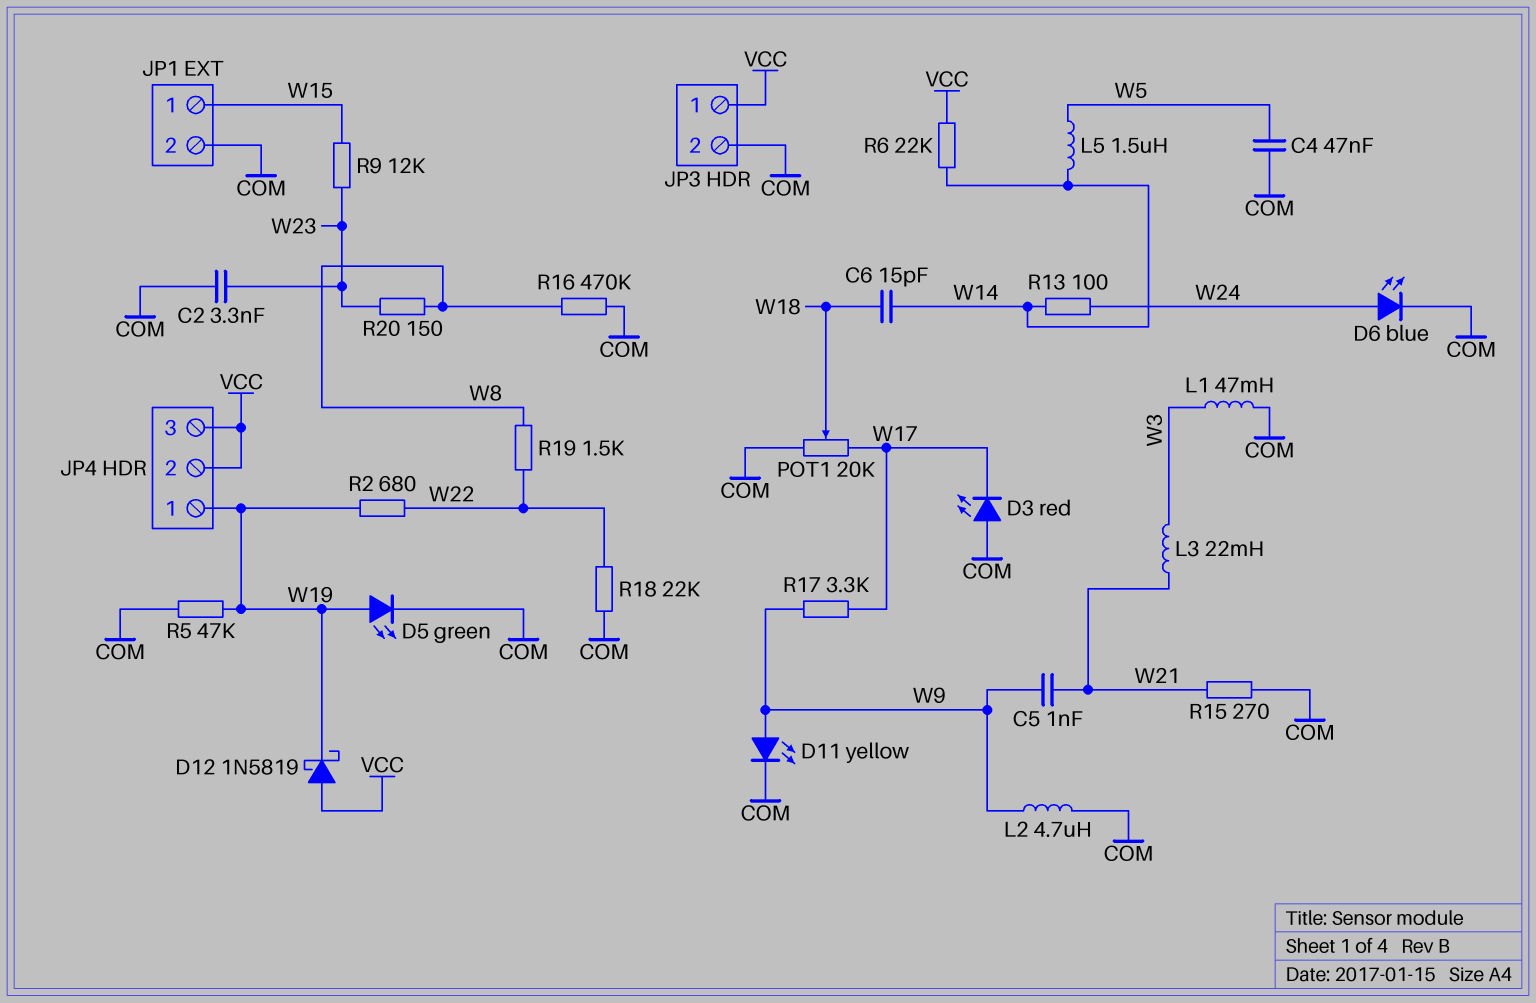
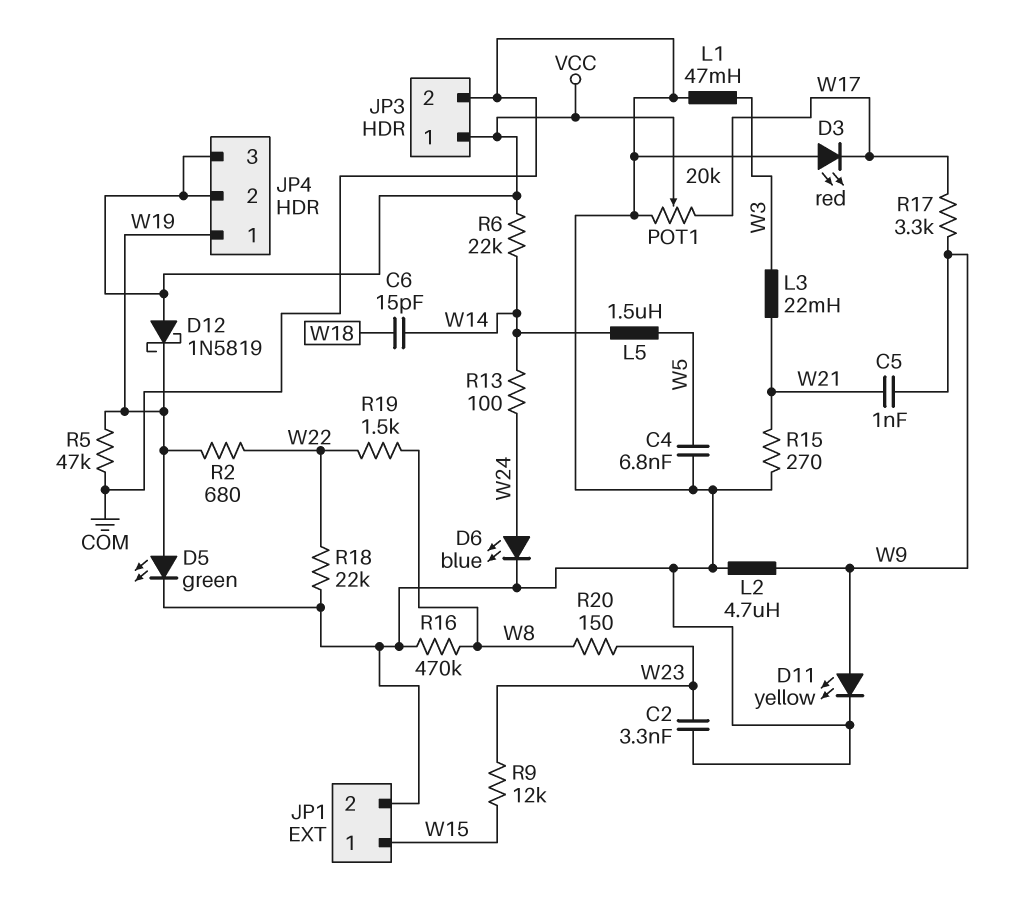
C4: 47nF (COM, W5) -> 6.8nF (COM, W5)
POT1: 20k (COM, W17, wiper W18) -> 20k (COM, W17, wiper VCC)

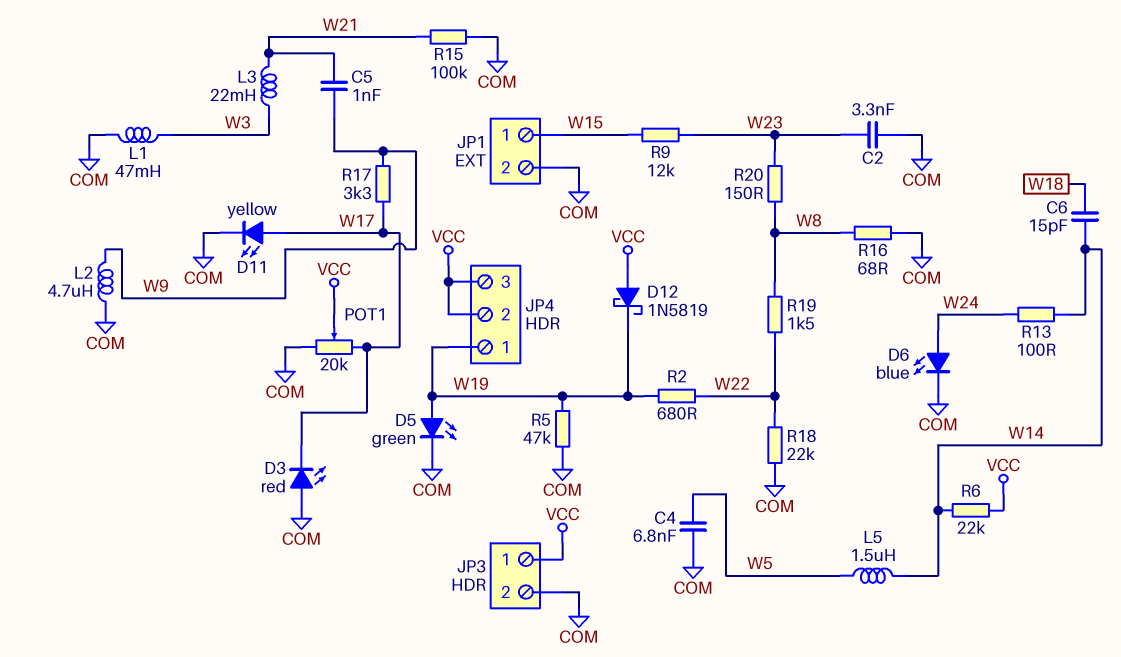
D11: LED yellow (A W9, K COM) -> LED yellow (A W17, K COM)
R15: 270 (COM, W21) -> 100k (COM, W21)
R16: 470k (COM, W8) -> 68 (COM, W8)

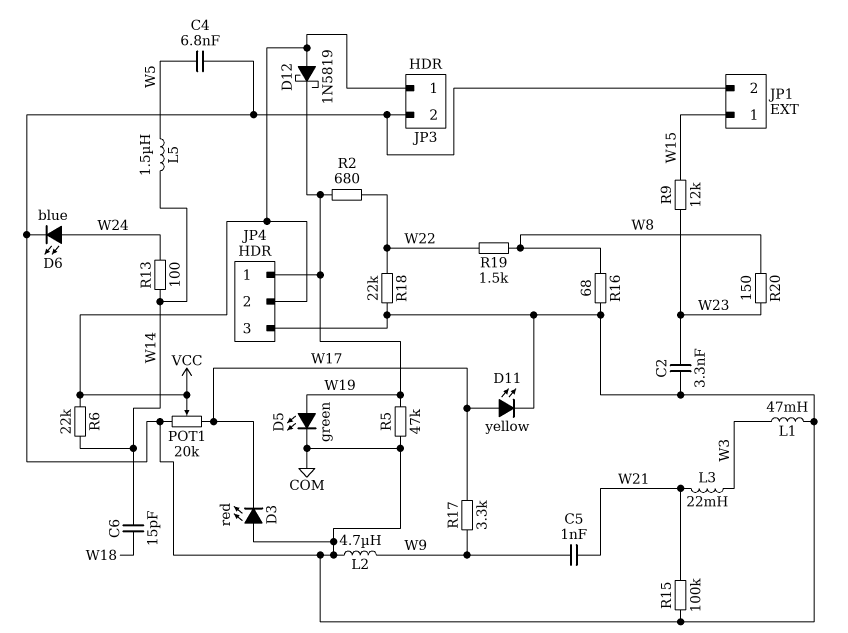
JP4 pin 3: VCC -> COM

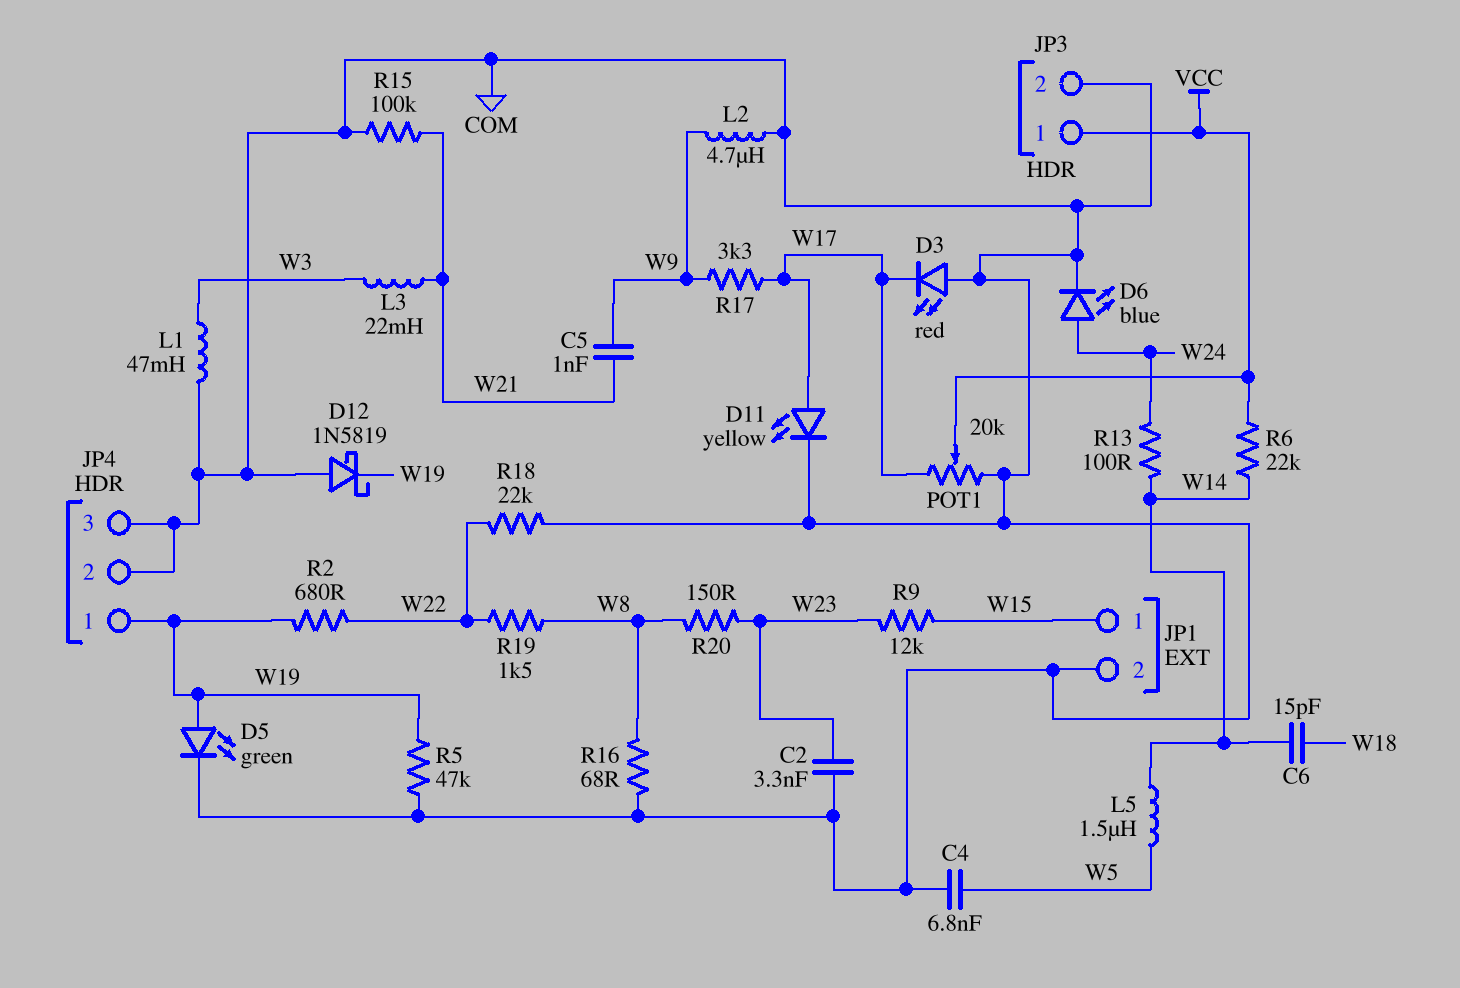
D12: schottky 1N5819 (A VCC, K W19) -> schottky 1N5819 (A COM, K W19)
JP4 pin 2: VCC -> COM

